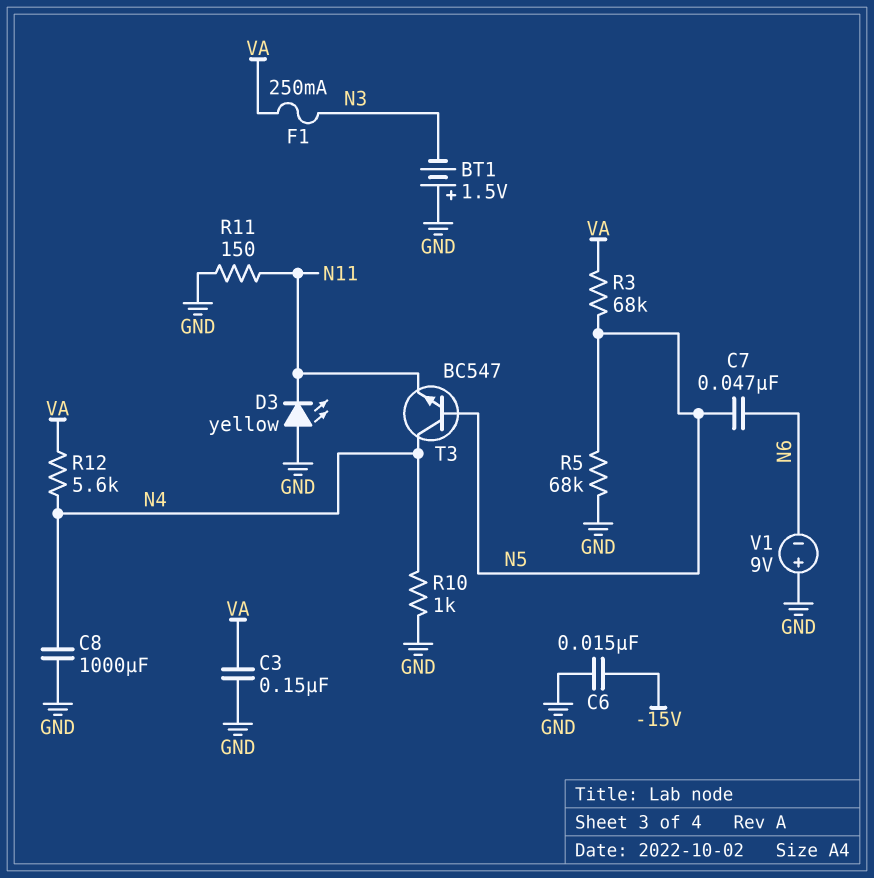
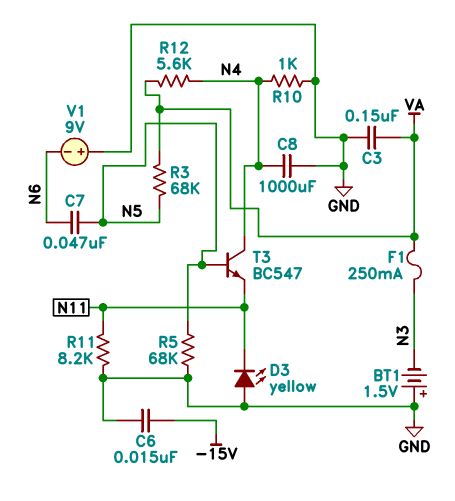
R11: 150 (GND, N11) -> 8.2k (GND, N11)

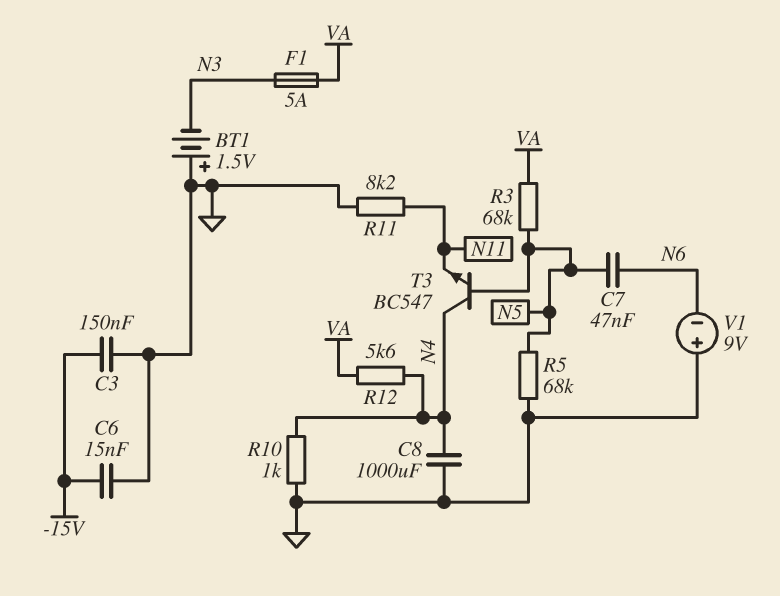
C3: 150nF (GND, VA) -> 150nF (-15V, GND)
D3: LED yellow (A GND, K N11) -> none
F1: 250mA (N3, VA) -> 5A (N3, VA)

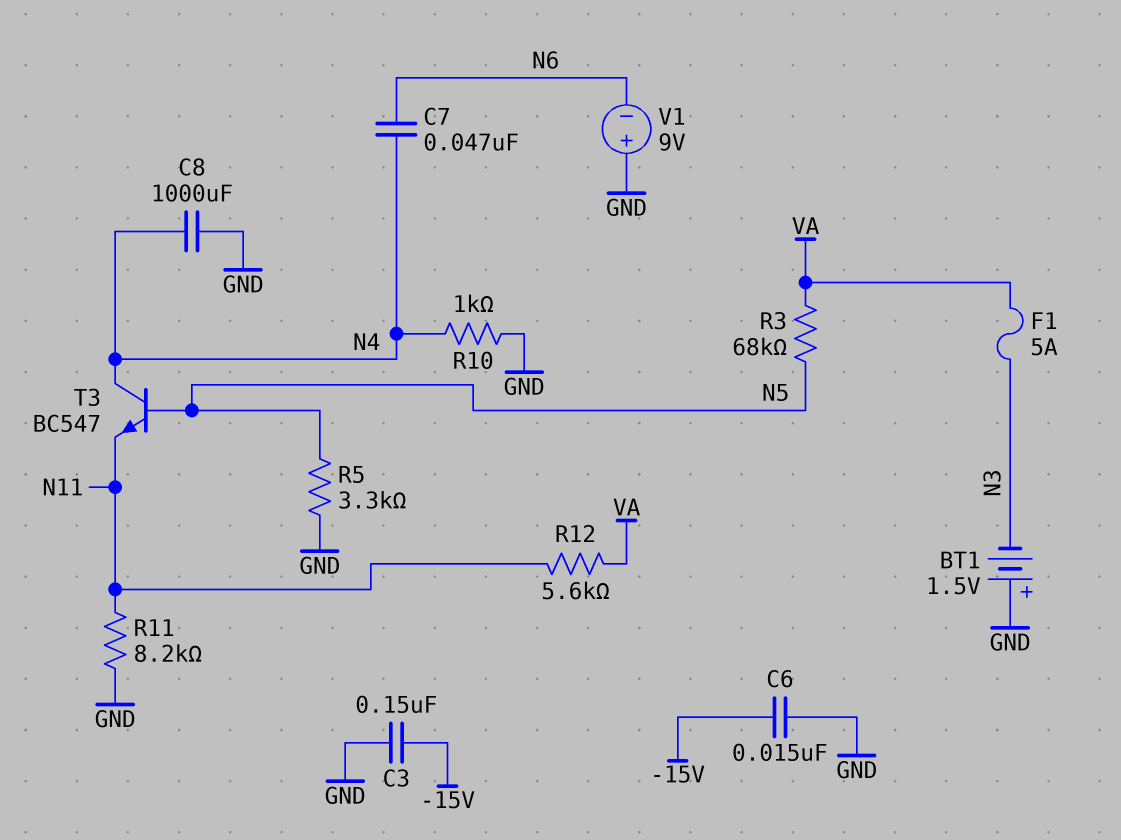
C7: 47nF (N5, N6) -> 47nF (N4, N6)
R5: 68k (GND, N5) -> 3.3k (GND, N5)
R12: 5.6k (N4, VA) -> 5.6k (N11, VA)

